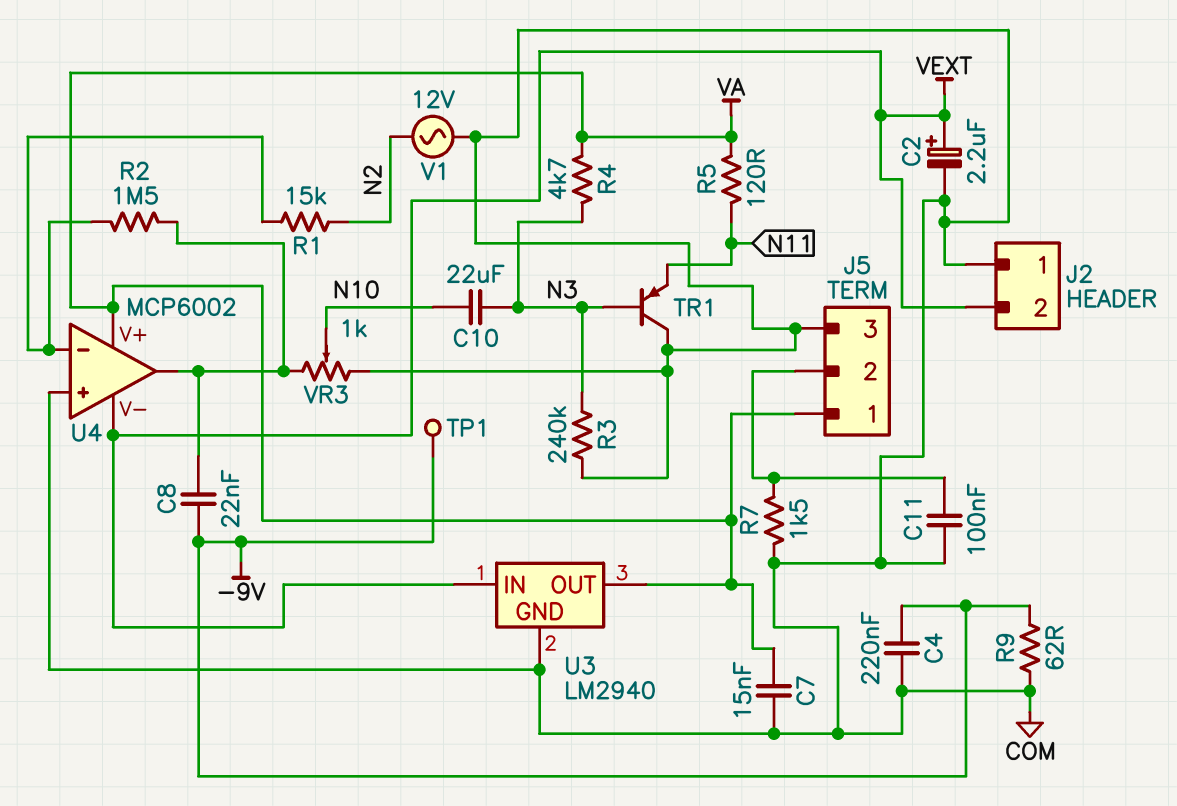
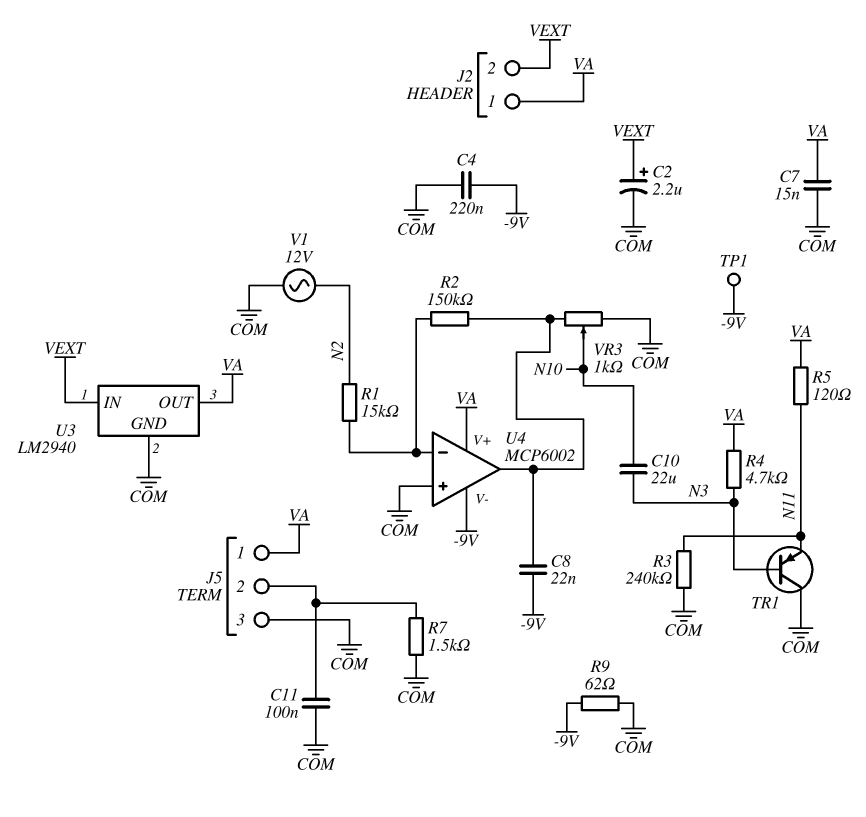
J2 pin 1: COM -> VA
R2: 1.5M (U4/in-, U4/out) -> 150k (U4/in-, U4/out)
R3: 240k (COM, N3) -> 240k (COM, N11)
U4 pin V-: VEXT -> -9V

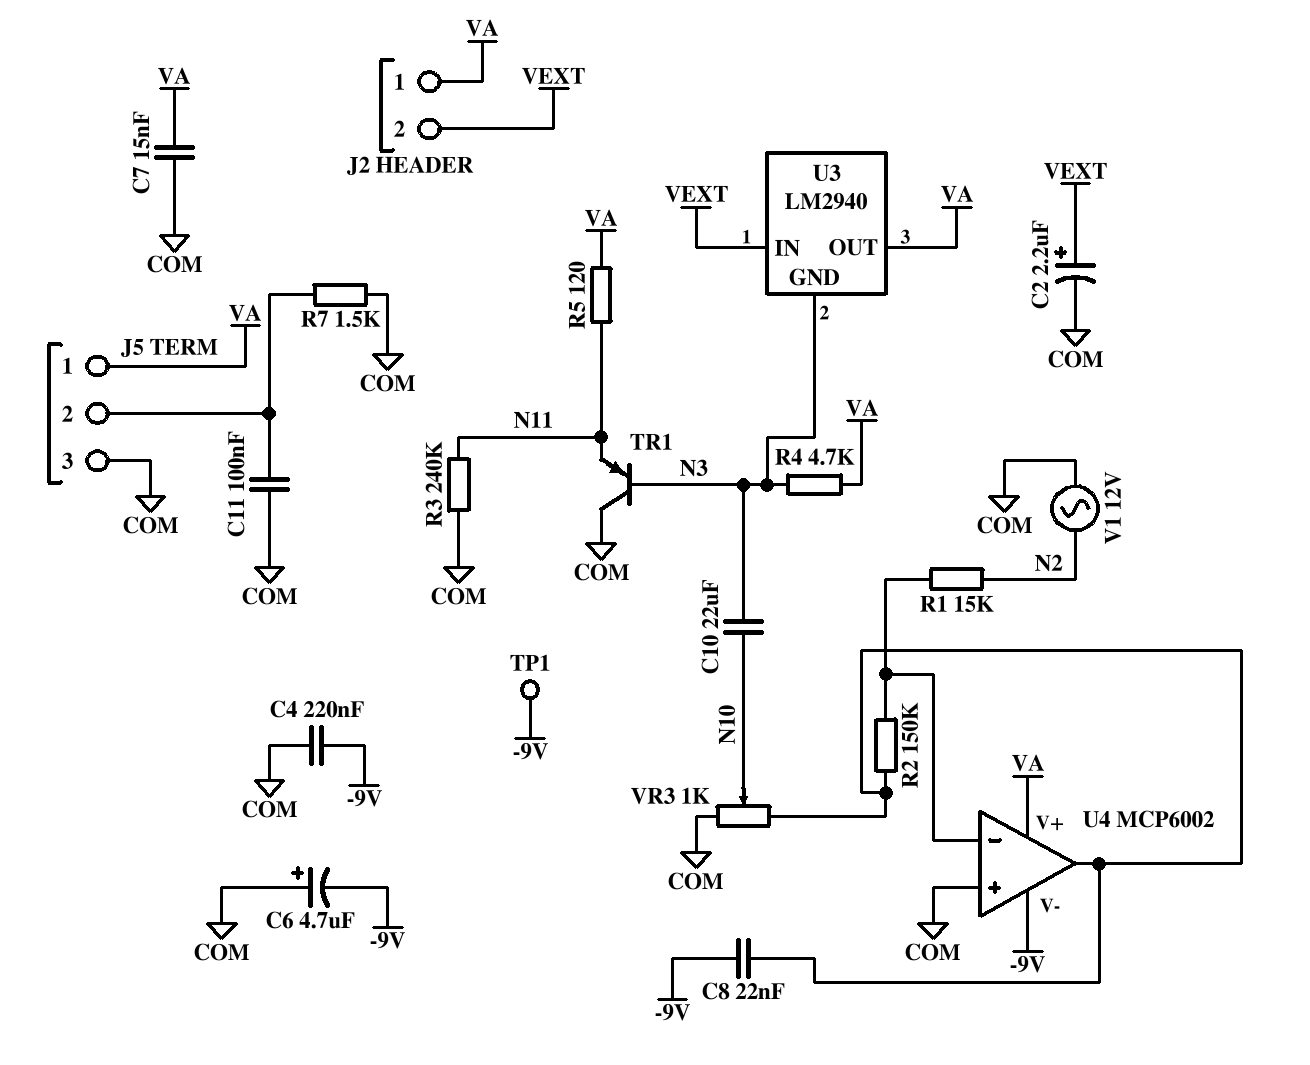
C6: none -> 4.7uF (plus COM, minus -9V)
R9: 62 (-9V, COM) -> none
U3 pin GND: COM -> N3

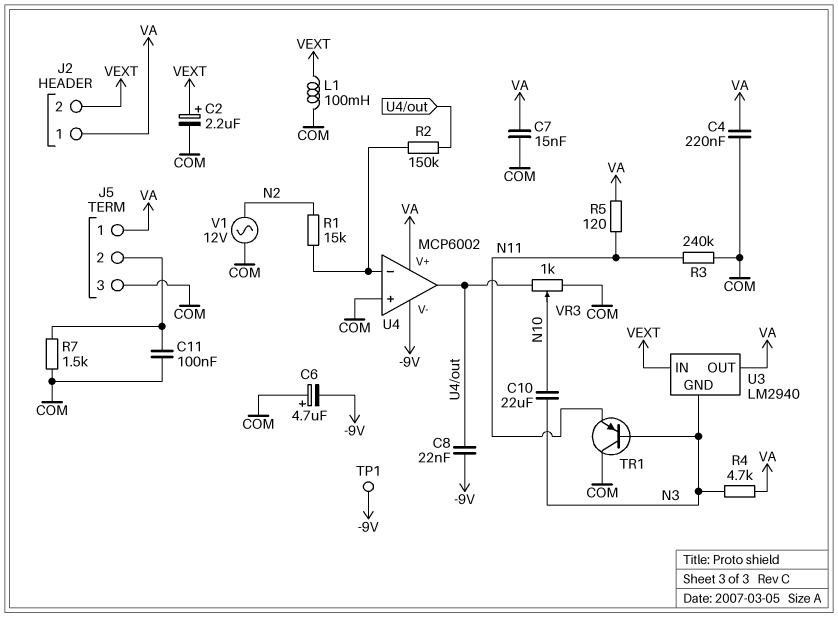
C4: 220nF (-9V, COM) -> 220nF (COM, VA)
L1: none -> 100mH (COM, VEXT)

